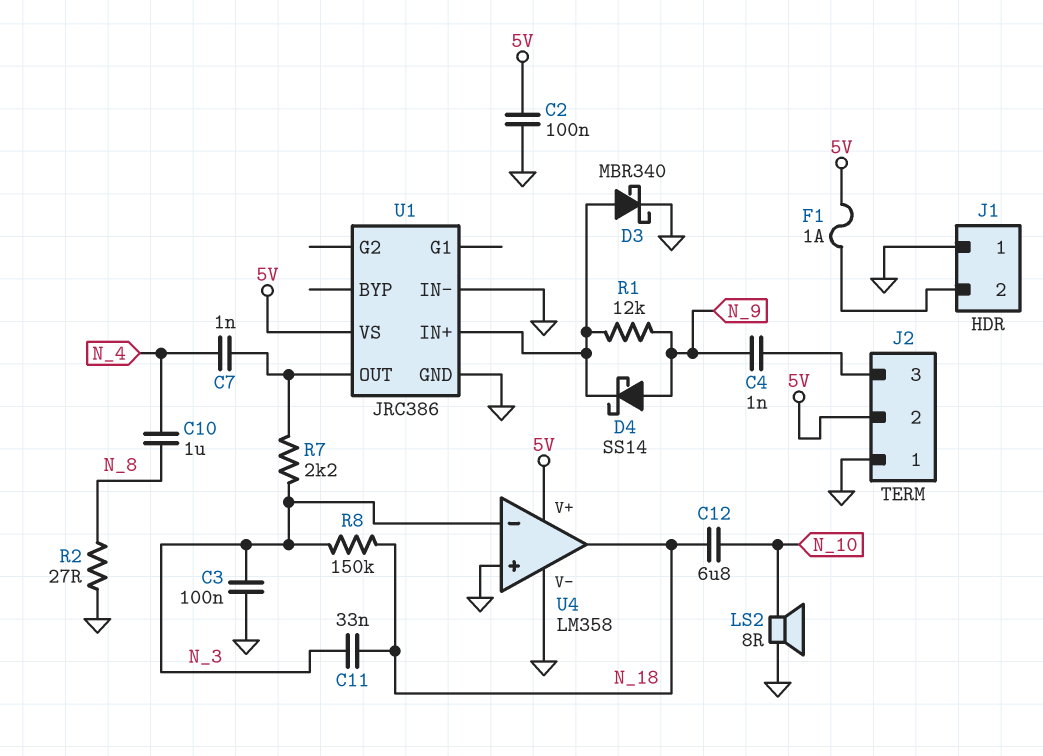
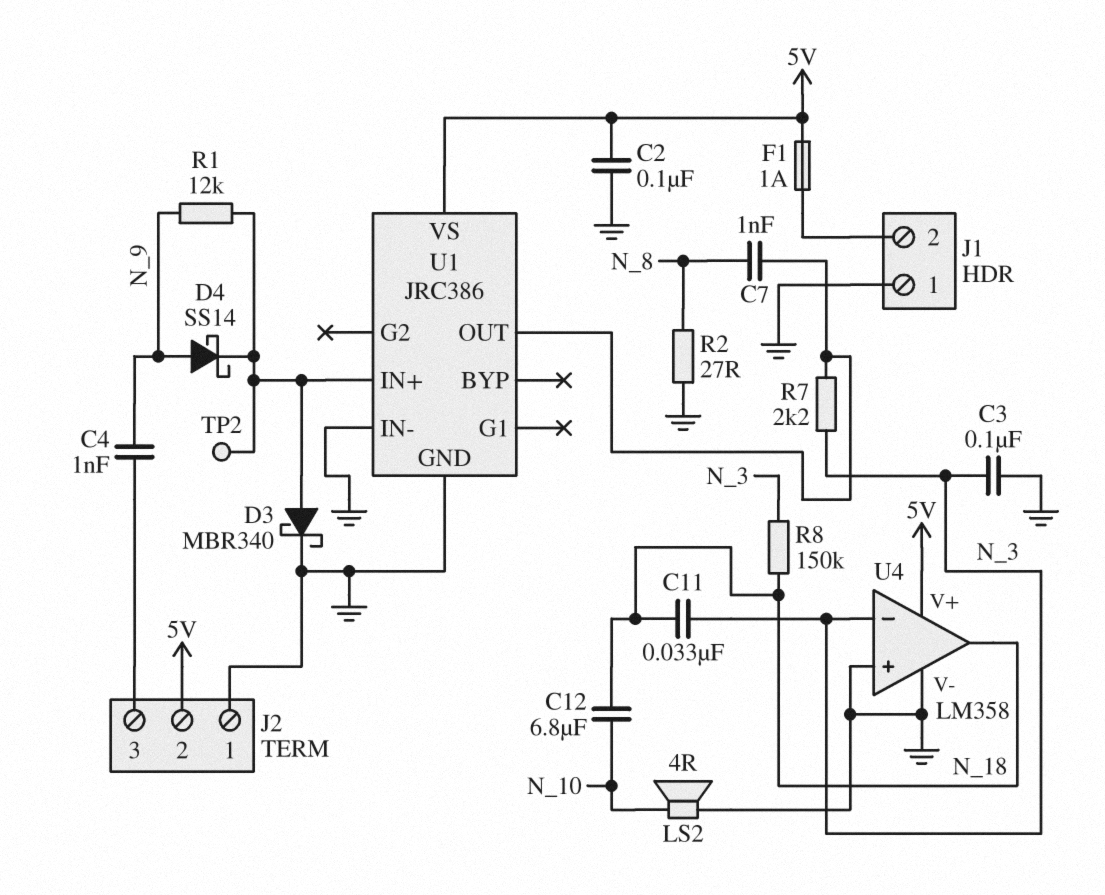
C7: 1nF (N_4, U1/OUT) -> 1nF (N_8, U1/OUT)
C10: 1uF (N_4, N_8) -> none
LS2: speaker 8R (GND, N_10) -> speaker 4R (GND, N_10)
TP2: none -> test point (U1/IN+)

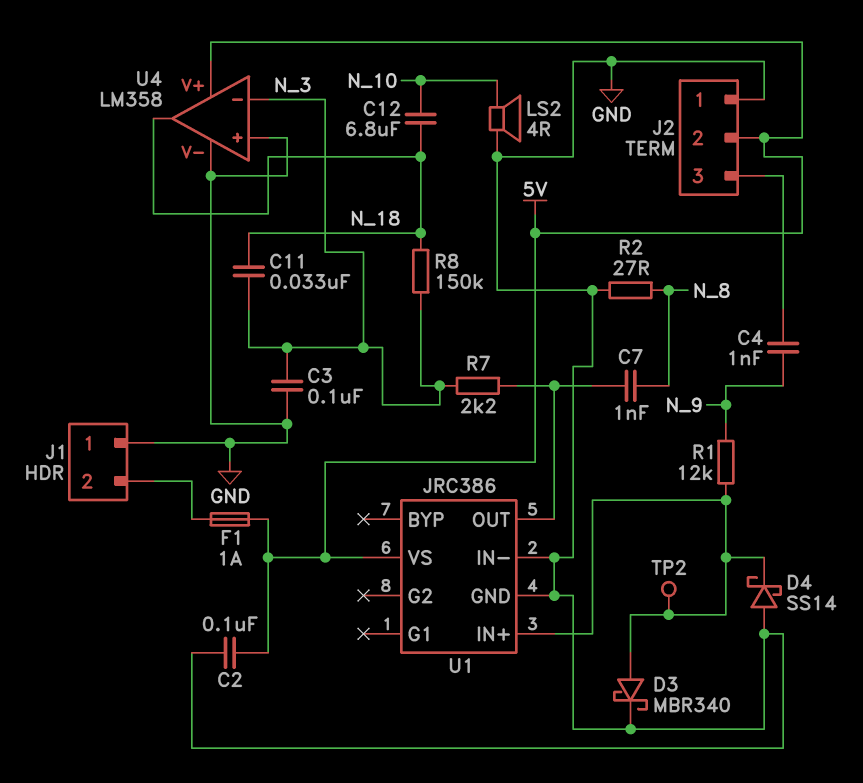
D4: schottky SS14 (A N_9, K U1/IN+) -> schottky SS14 (A GND, K U1/IN+)

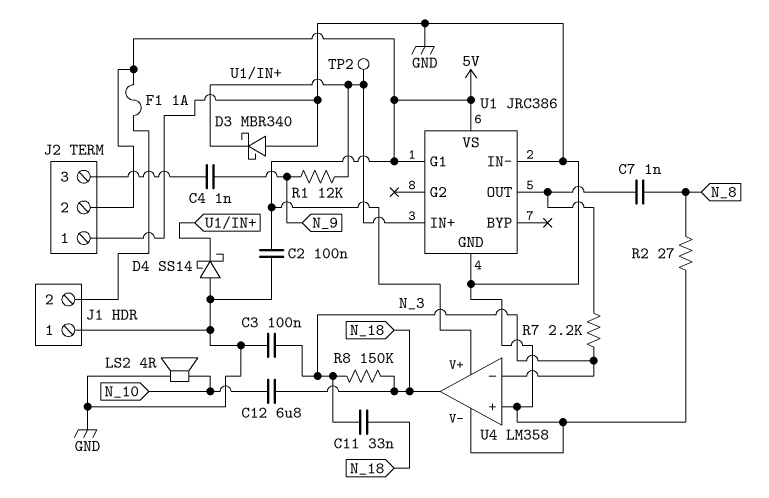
D3: schottky MBR340 (A U1/IN+, K GND) -> schottky MBR340 (A GND, K U1/IN+)
U1 pin G1: none -> 5V

